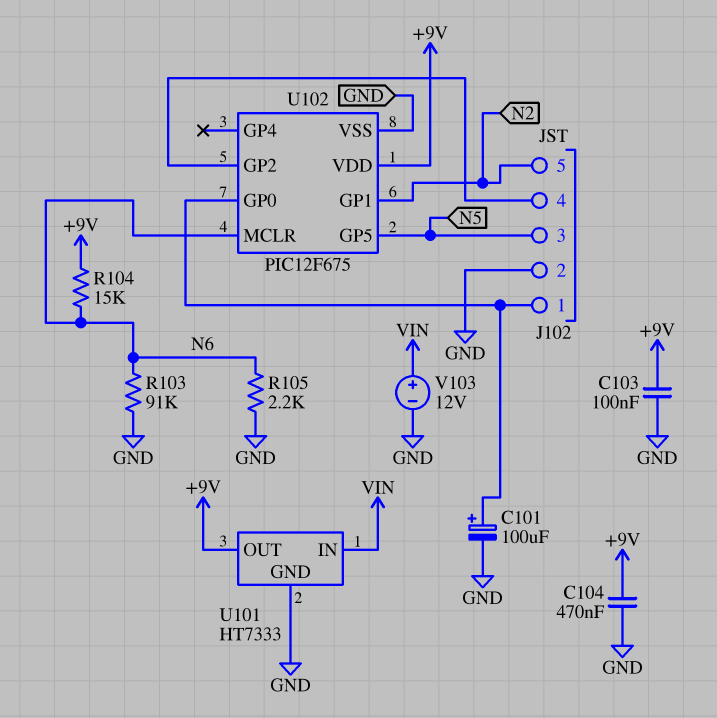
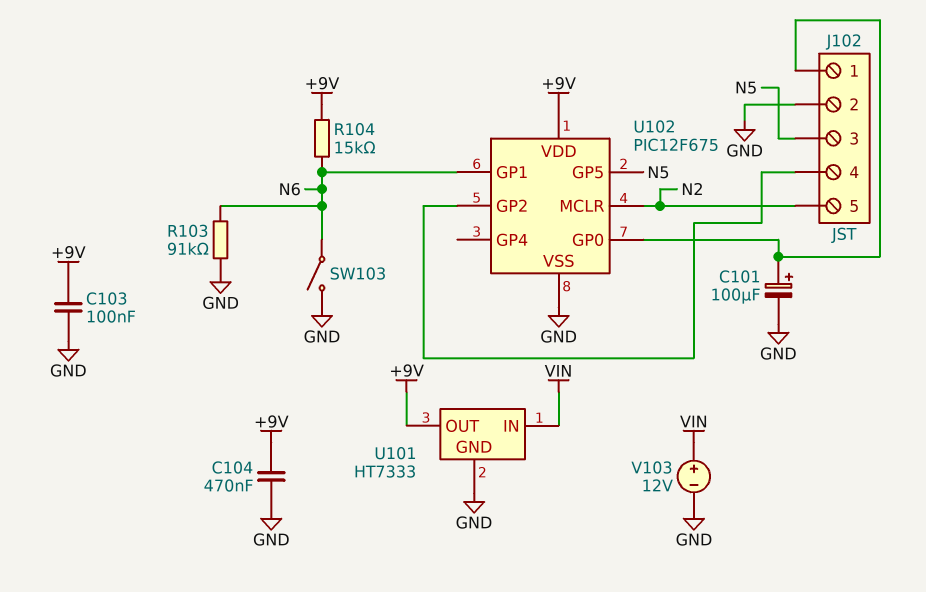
R105: 2.2k (GND, N6) -> none
SW103: none -> switch (GND, N6)
U102 pin GP1: N2 -> N6
U102 pin MCLR: N6 -> N2

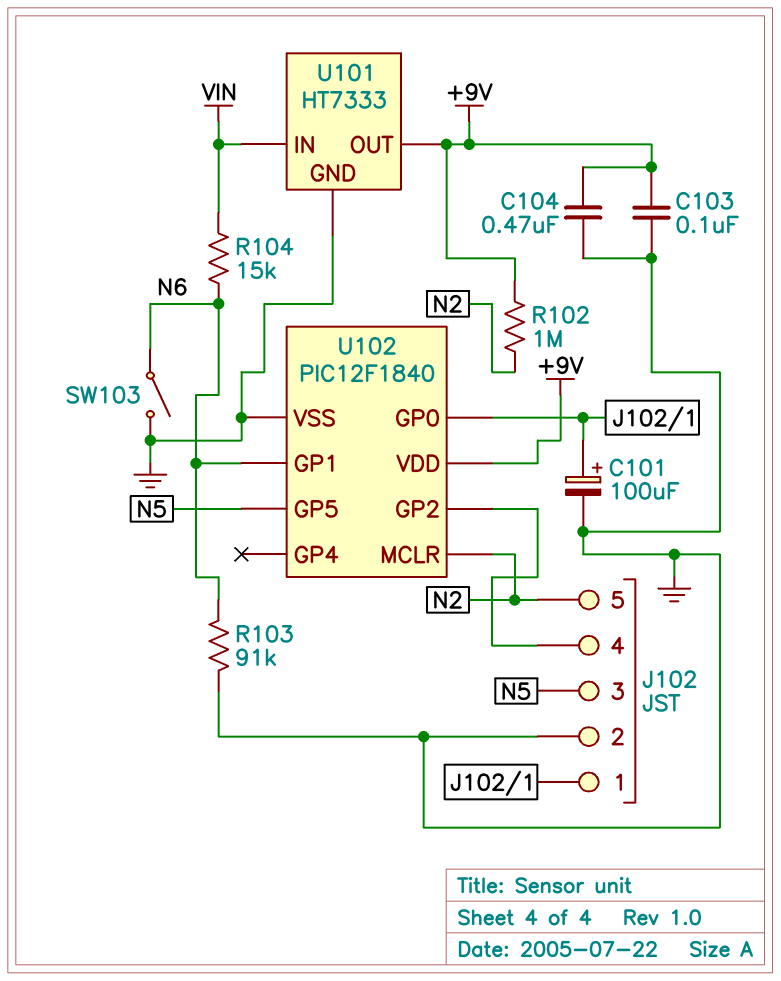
R102: none -> 1M (+9V, N2)
R104: 15k (+9V, N6) -> 15k (N6, VIN)
U102: PIC12F675 -> PIC12F1840
V103: 12V (plus VIN, minus GND) -> none

